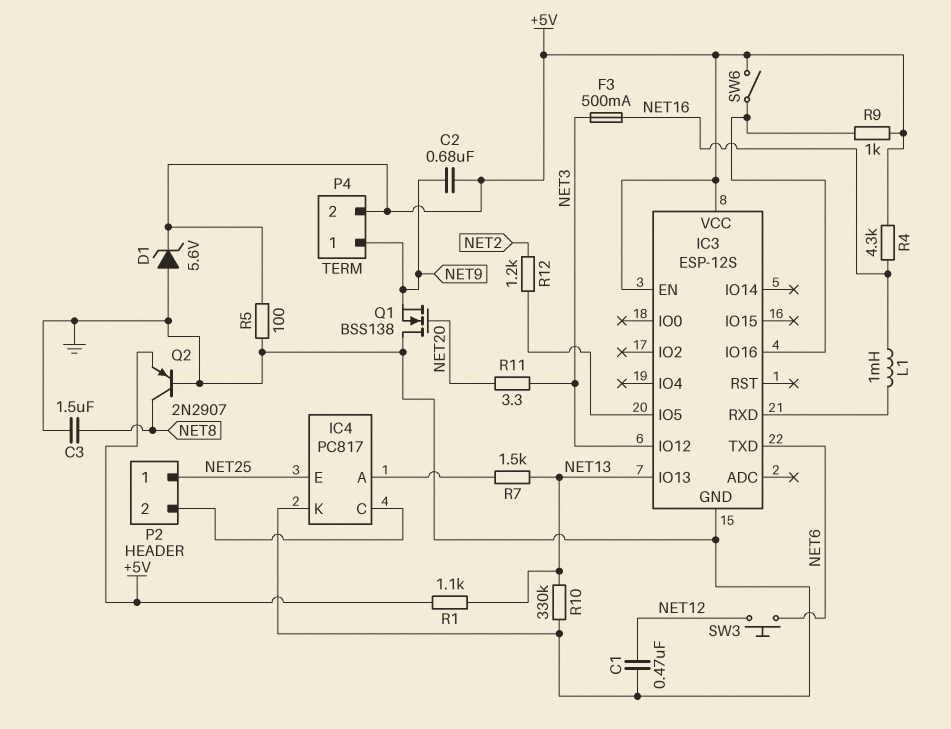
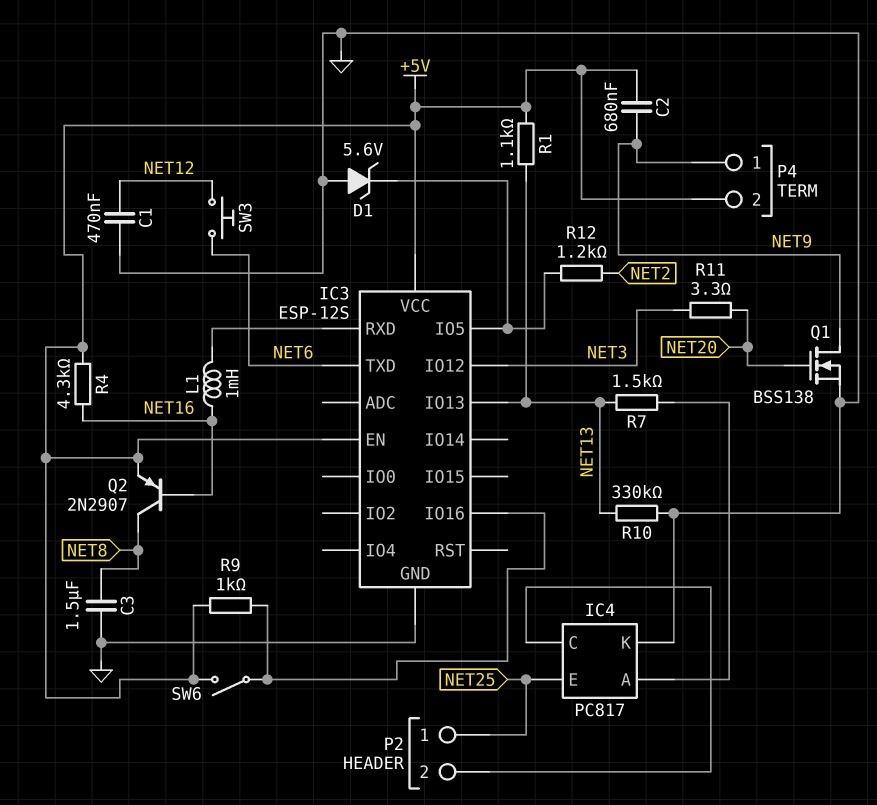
D1: zener 5.6V (A GND, K +5V) -> zener 5.6V (A GND, K IC3/IO5)
F3: 500mA (NET3, NET16) -> none
Q1: NMOS BSS138 (G NET20, D GND, S NET9) -> NMOS BSS138 (G NET20, D NET9, S GND)
Q2: PNP 2N2907 (B GND, C NET8, E +5V) -> PNP 2N2907 (B NET16, C NET8, E +5V)
R5: 100 (+5V, GND) -> none

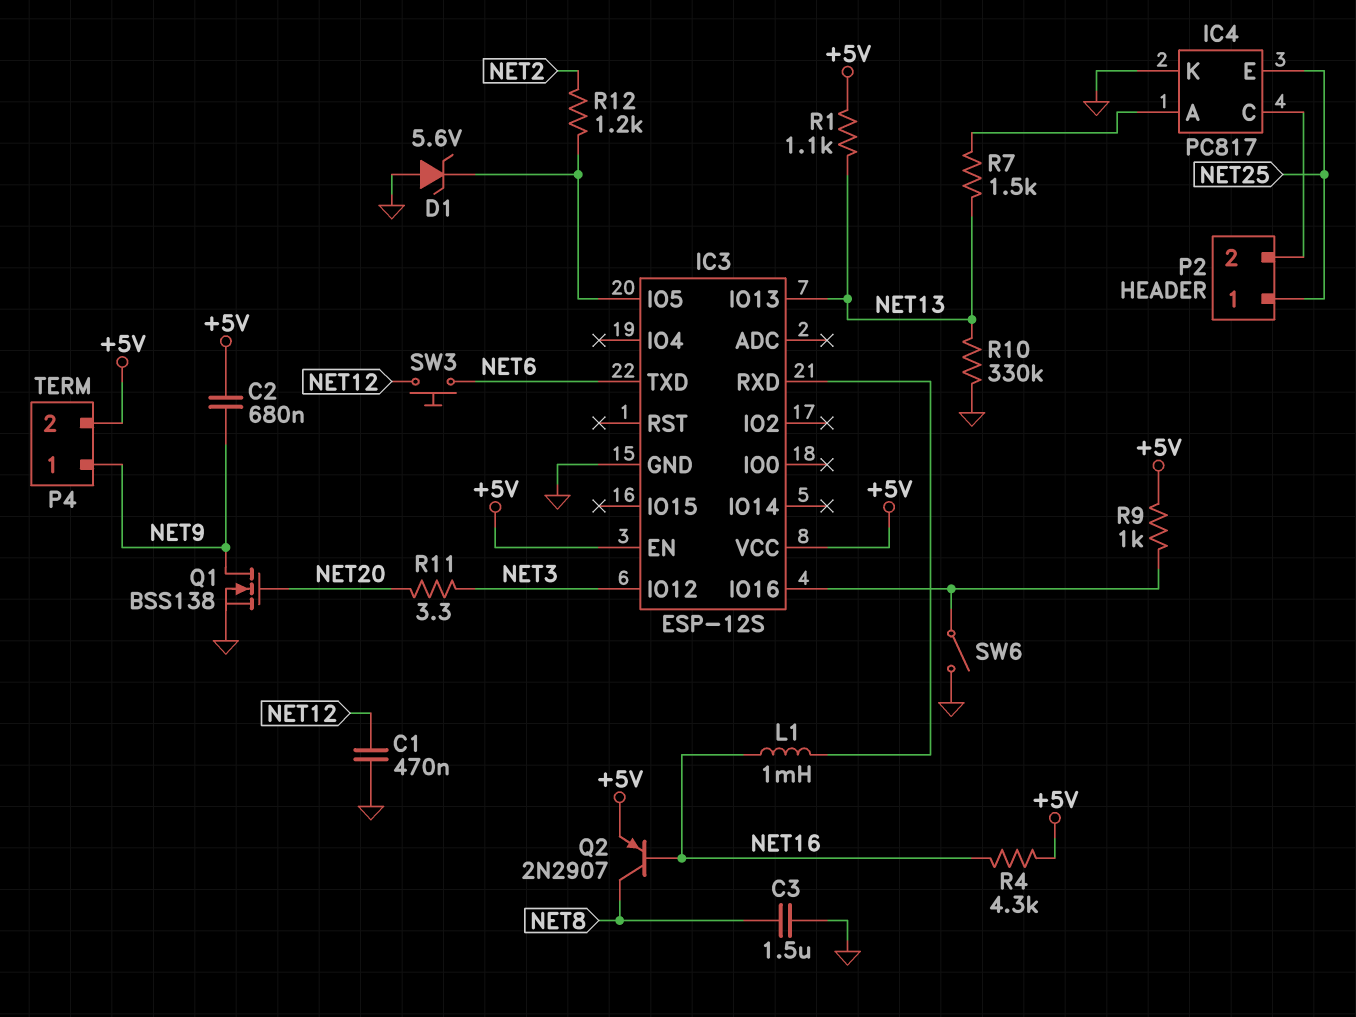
SW6: switch (+5V, IC3/IO16) -> switch (GND, IC3/IO16)

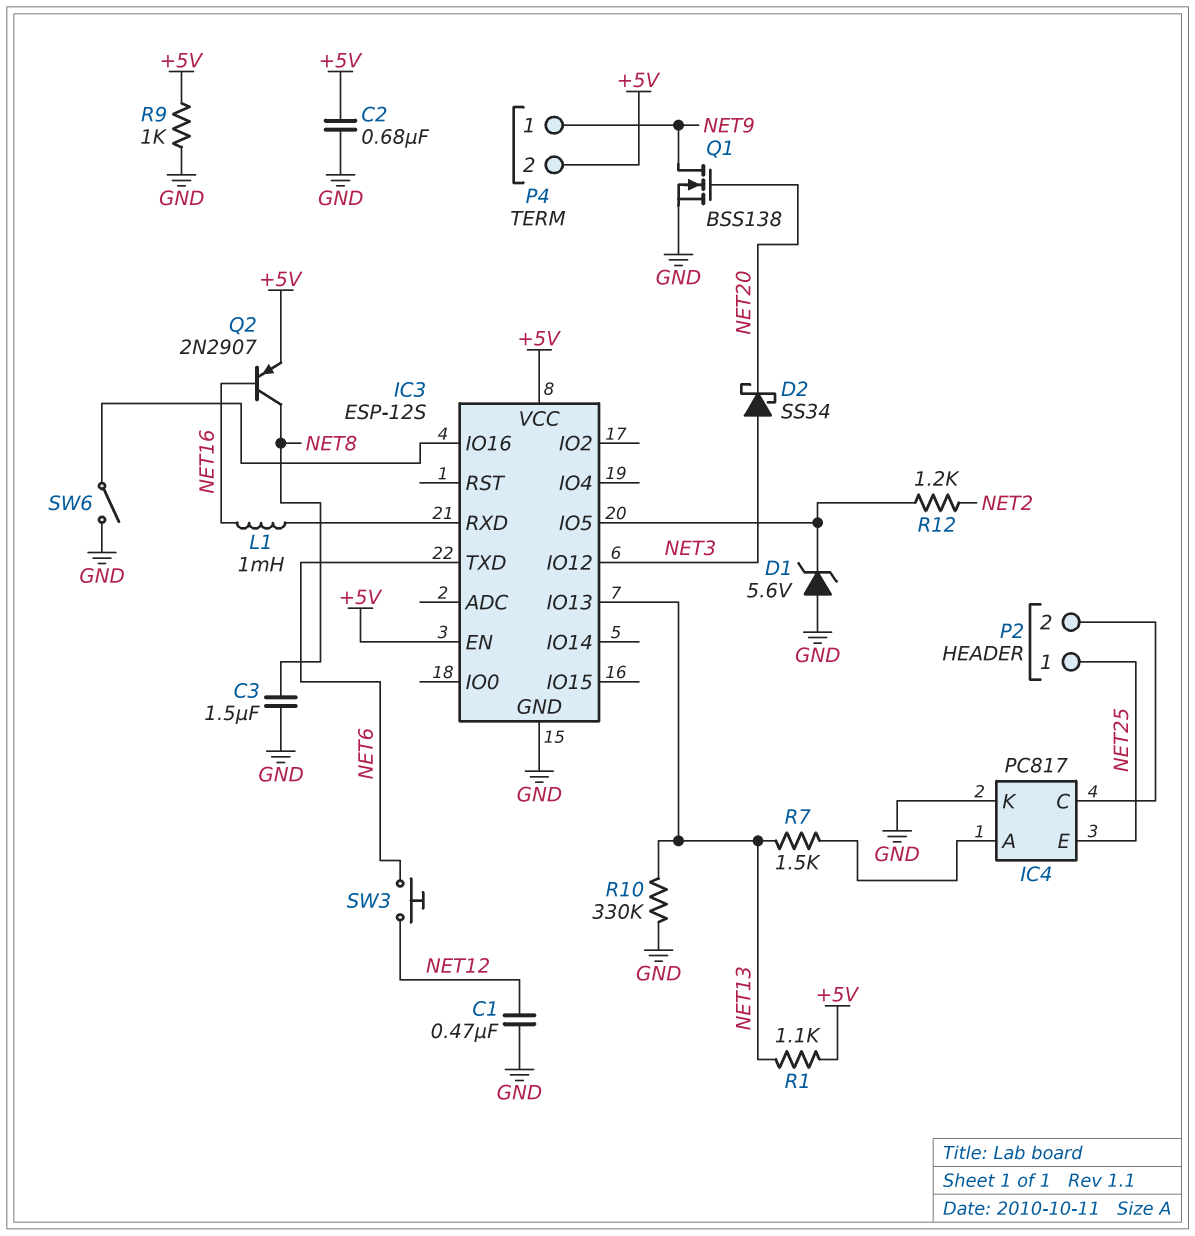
C2: 680nF (+5V, NET9) -> 680nF (+5V, GND)
D2: none -> schottky SS34 (A NET3, K NET20)
R4: 4.3k (+5V, NET16) -> none
R9: 1k (+5V, IC3/IO16) -> 1k (+5V, GND)
R11: 3.3 (NET3, NET20) -> none

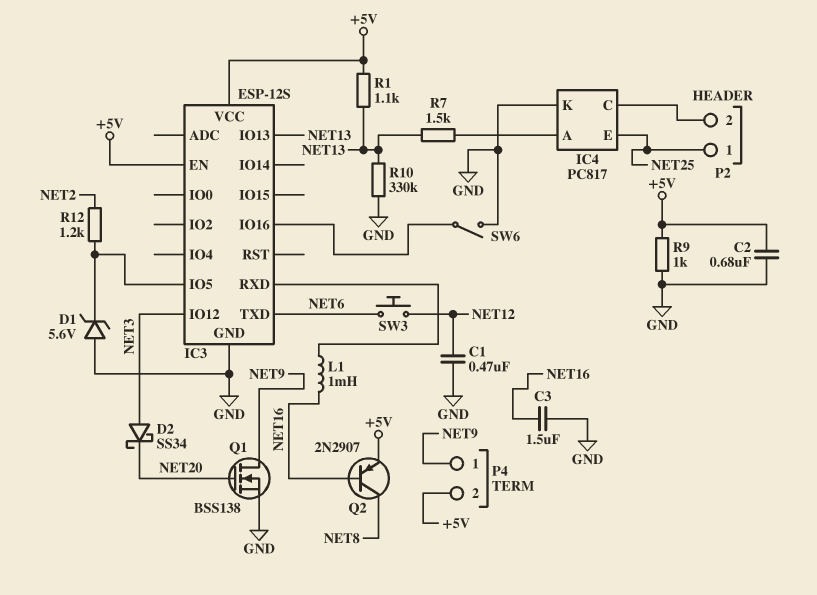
C3: 1.5uF (GND, NET8) -> 1.5uF (GND, NET16)

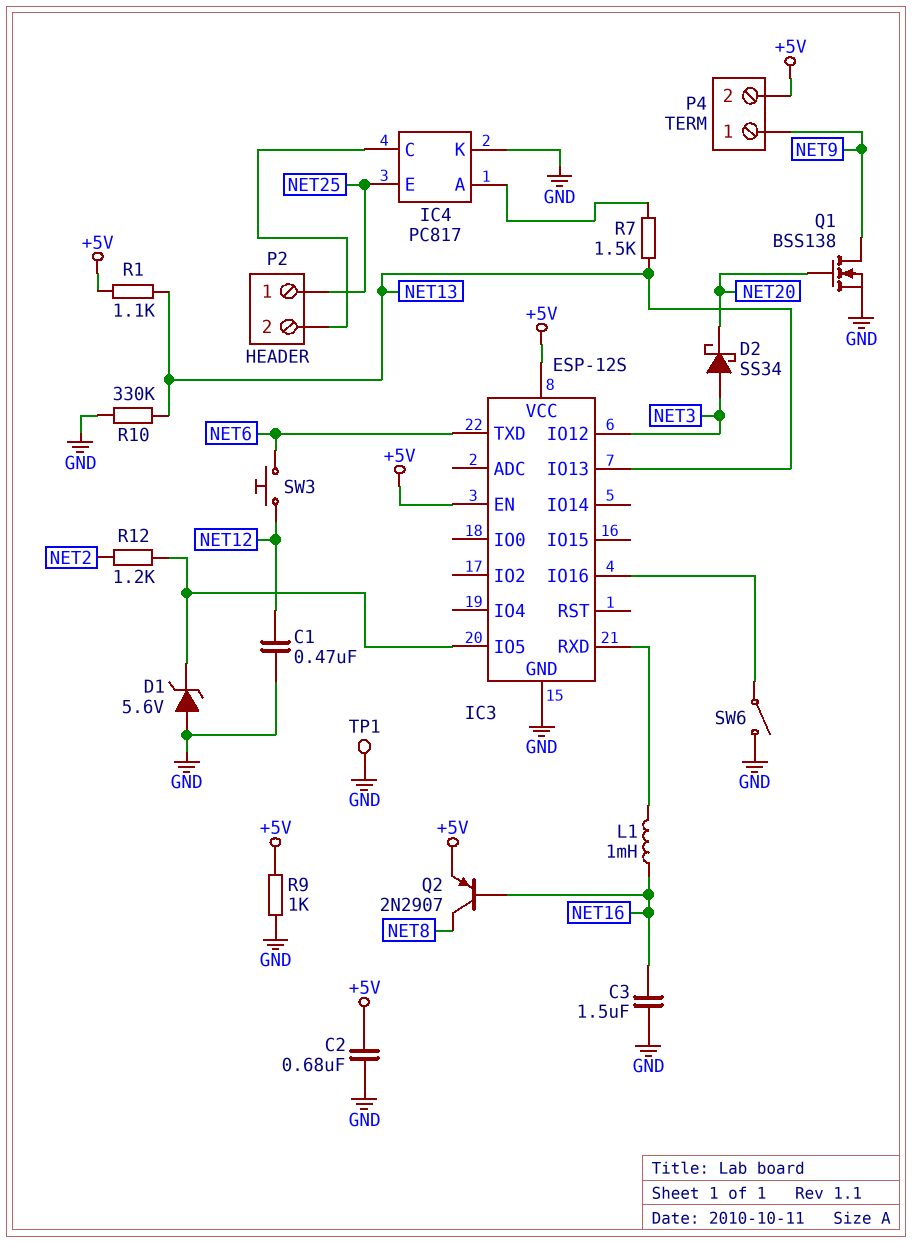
TP1: none -> test point (GND)

